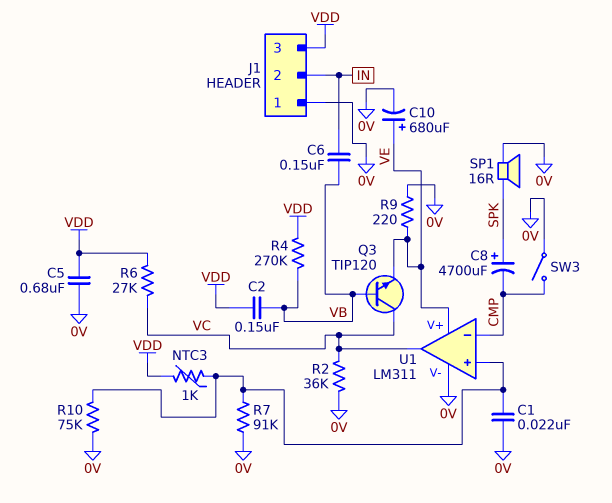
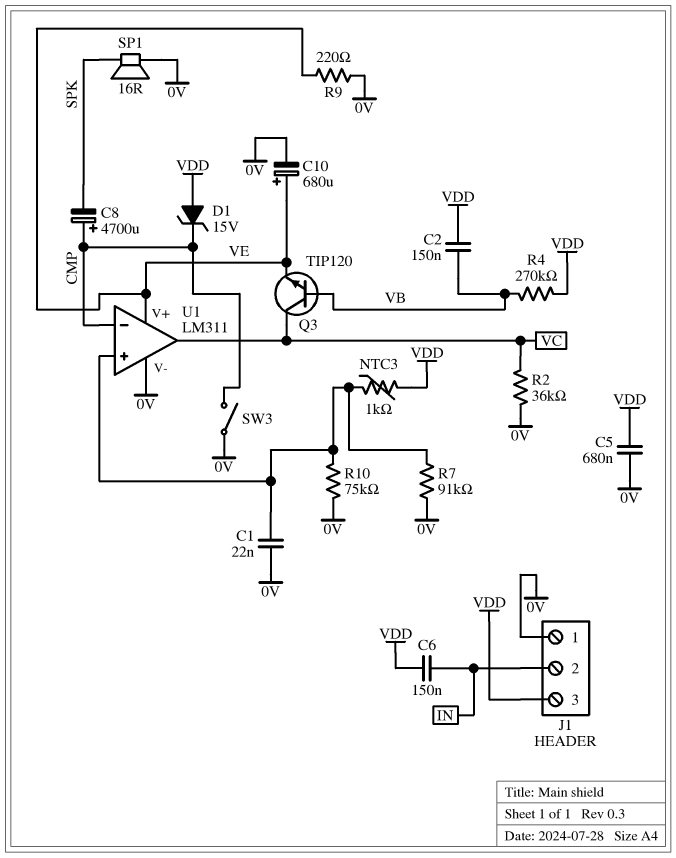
C6: 150nF (IN, VB) -> 150nF (IN, VDD)
C8: 4700uF (plus SPK, minus CMP) -> 4700uF (plus CMP, minus SPK)
D1: none -> zener 15V (A VDD, K CMP)
R6: 27k (VC, VDD) -> none

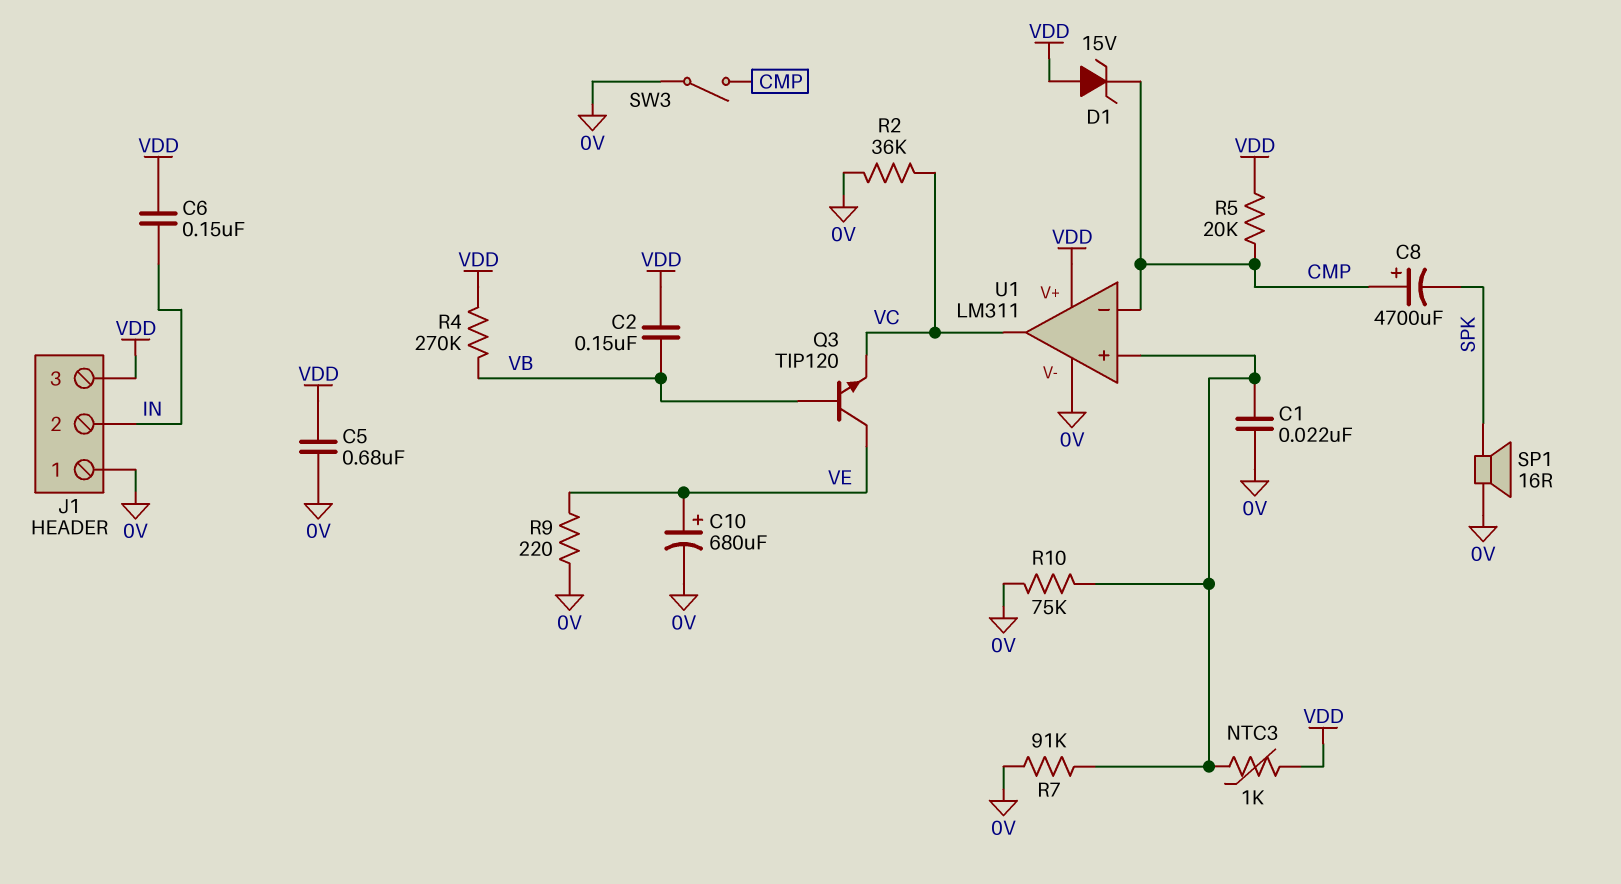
Q3: NPN TIP120 (B VB, C VC, E VE) -> NPN TIP120 (B VB, C VE, E VC)
R5: none -> 20k (CMP, VDD)
U1 pin V+: VE -> VDD

